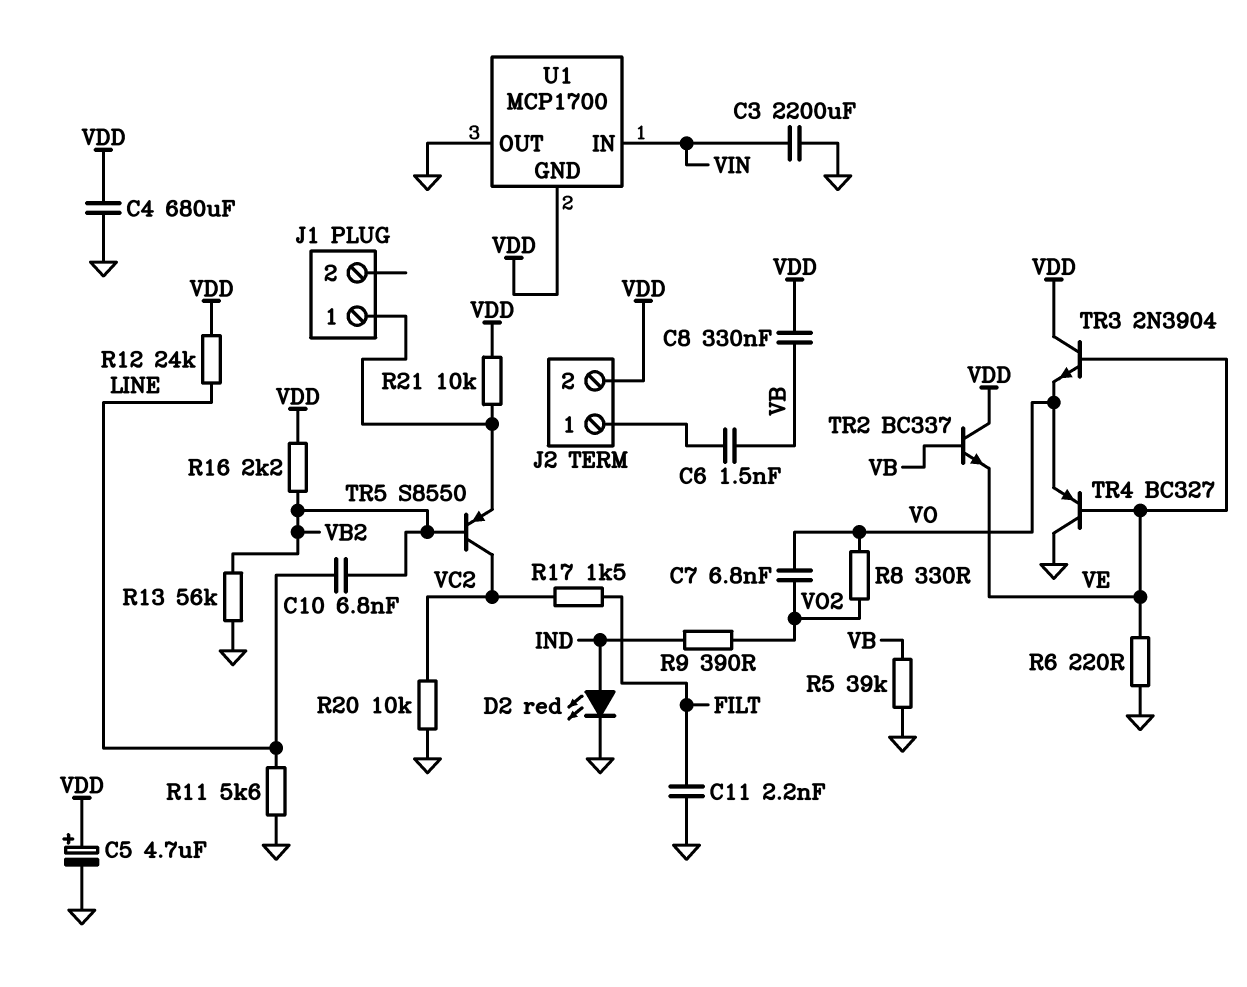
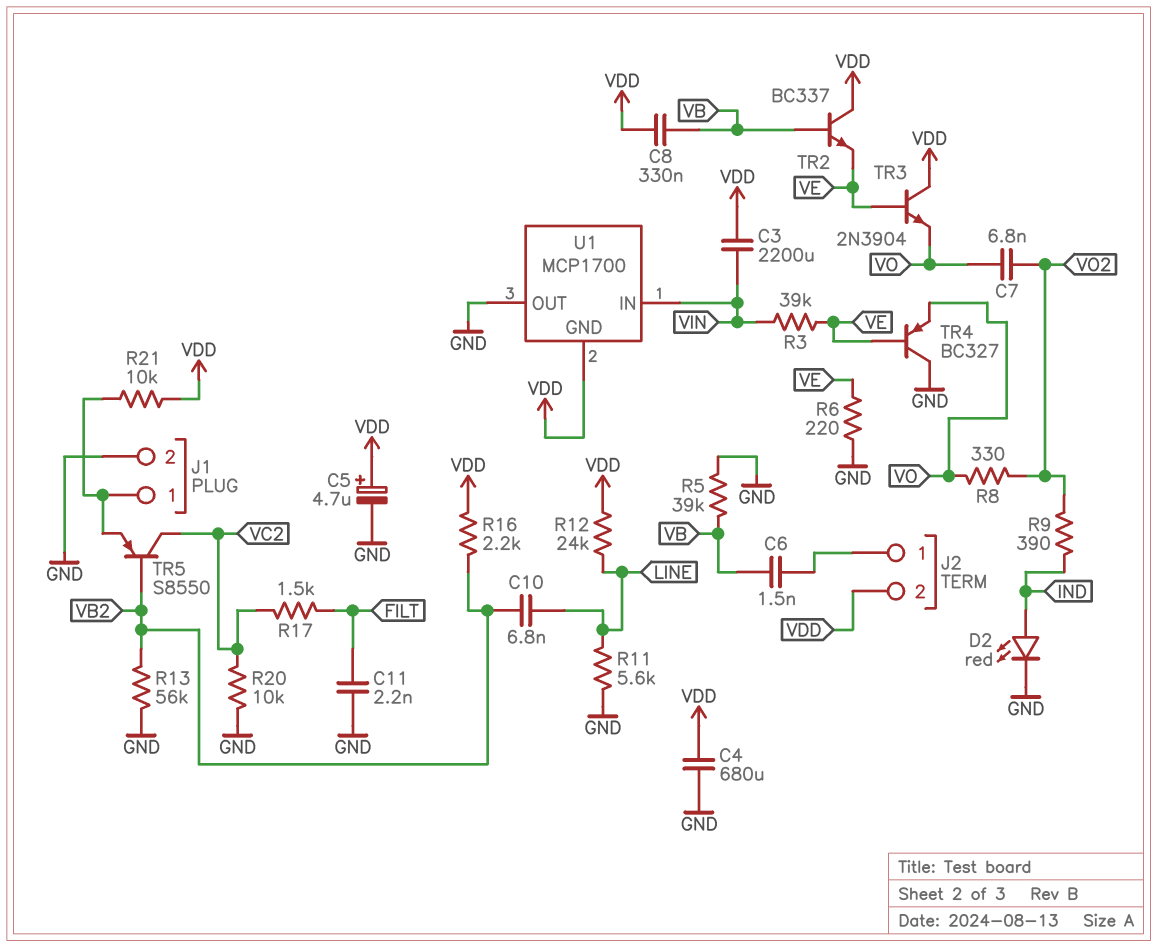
C3: 2200uF (GND, VIN) -> 2200uF (VDD, VIN)
J1 pin 2: none -> GND
R3: none -> 39k (VE, VIN)

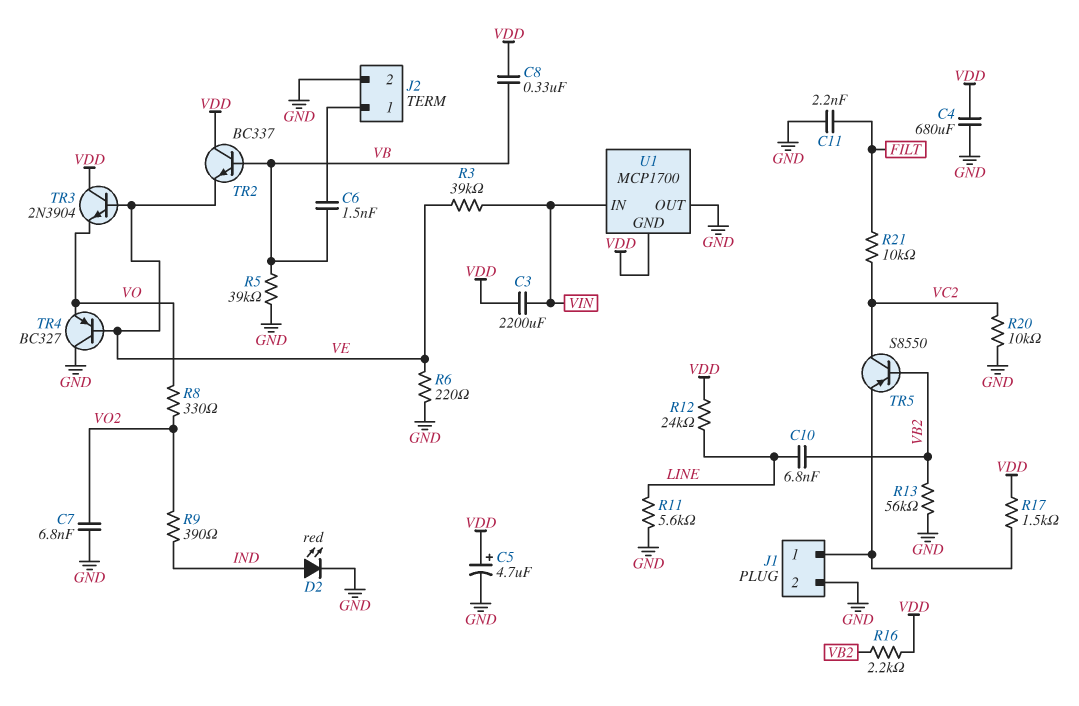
C7: 6.8nF (VO, VO2) -> 6.8nF (GND, VO2)
J2 pin 2: VDD -> GND
R17: 1.5k (FILT, VC2) -> 1.5k (J1/1, VDD)
R21: 10k (J1/1, VDD) -> 10k (FILT, VC2)

